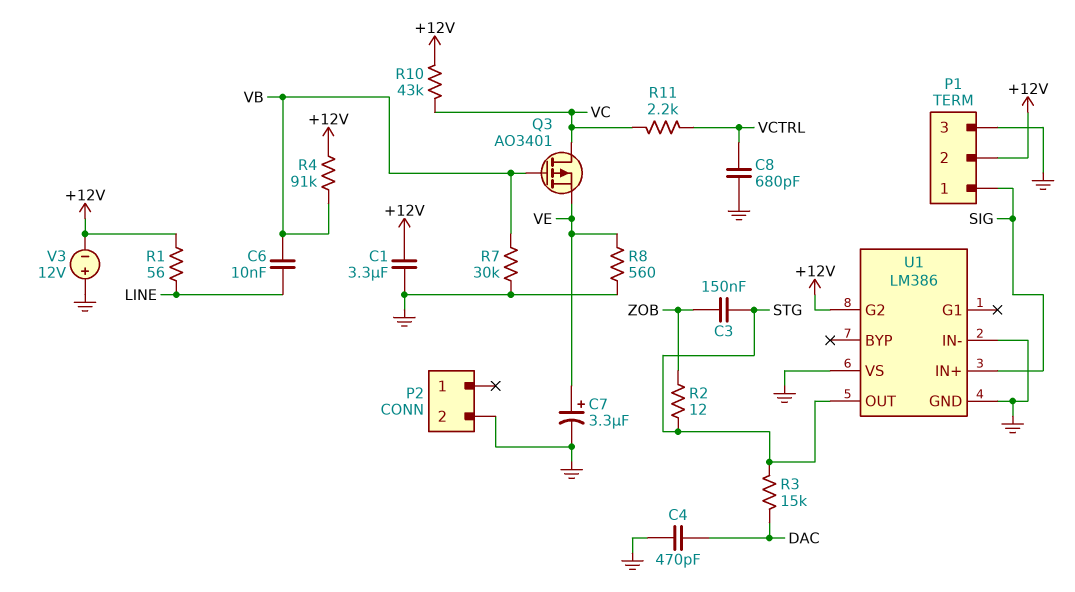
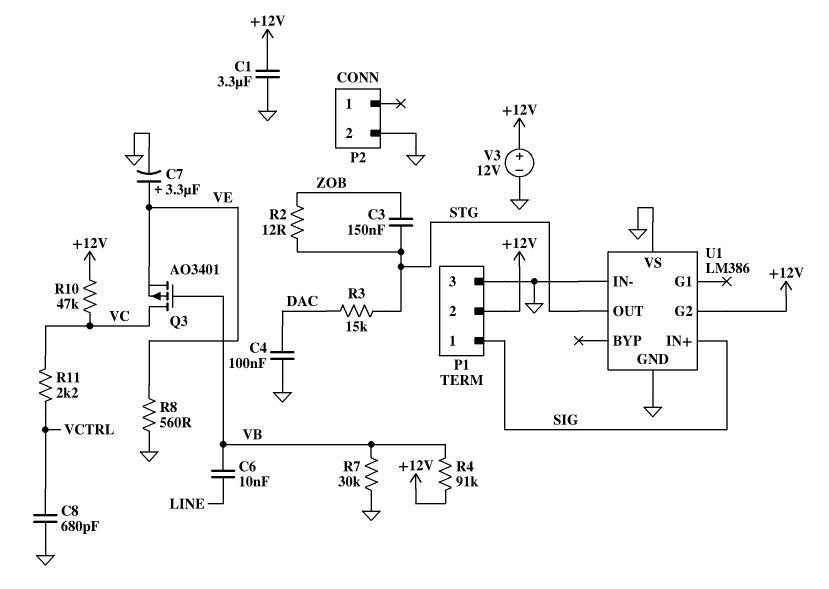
C4: 470pF (DAC, GND) -> 100nF (DAC, GND)
R1: 56 (+12V, LINE) -> none
R10: 43k (+12V, VC) -> 47k (+12V, VC)
V3: 12V (plus GND, minus +12V) -> 12V (plus +12V, minus GND)

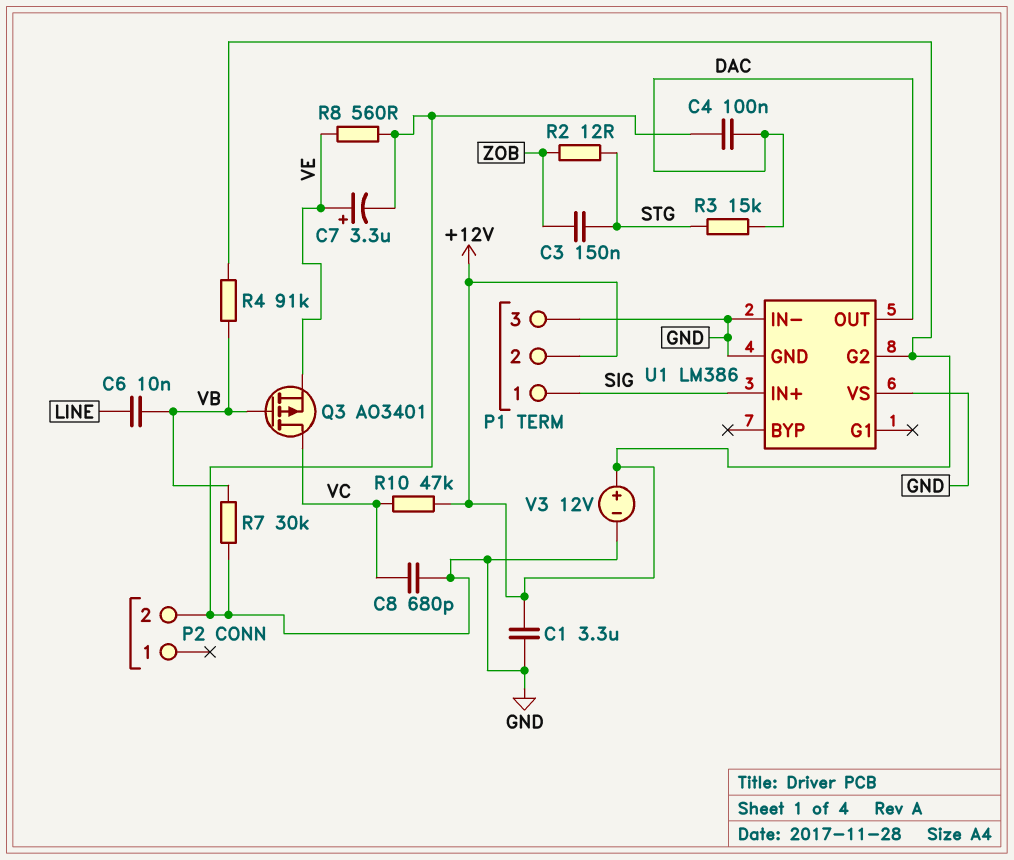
C8: 680pF (GND, VCTRL) -> 680pF (GND, VC)
R11: 2.2k (VC, VCTRL) -> none
U1 pin OUT: STG -> DAC

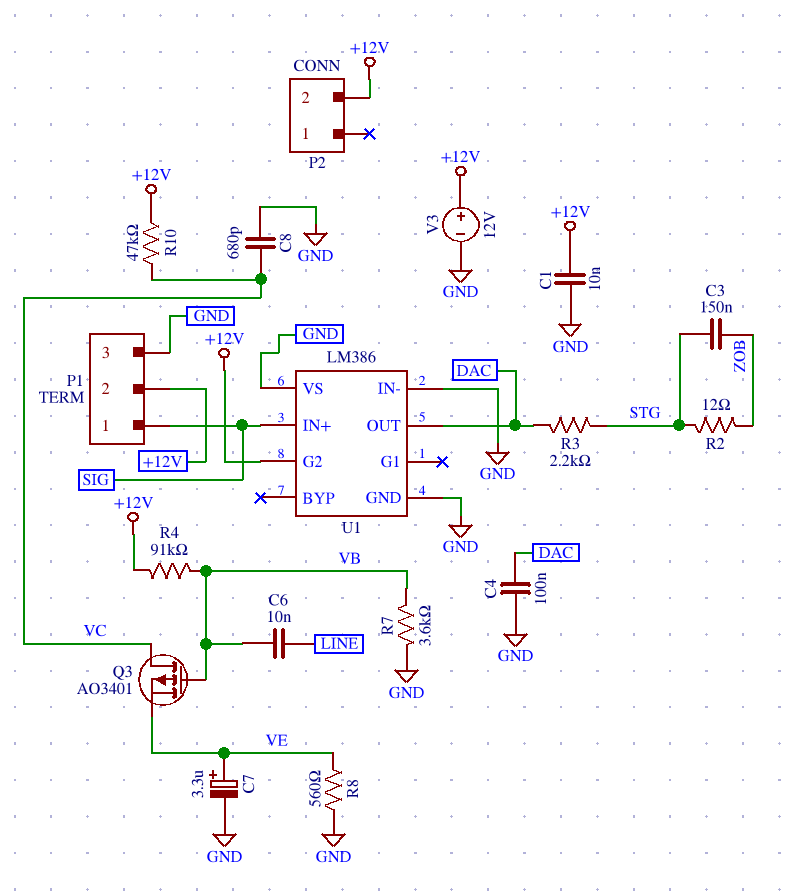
C1: 3.3uF (+12V, GND) -> 10nF (+12V, GND)
P2 pin 2: GND -> +12V
R3: 15k (DAC, STG) -> 2.2k (DAC, STG)
R7: 30k (GND, VB) -> 3.6k (GND, VB)

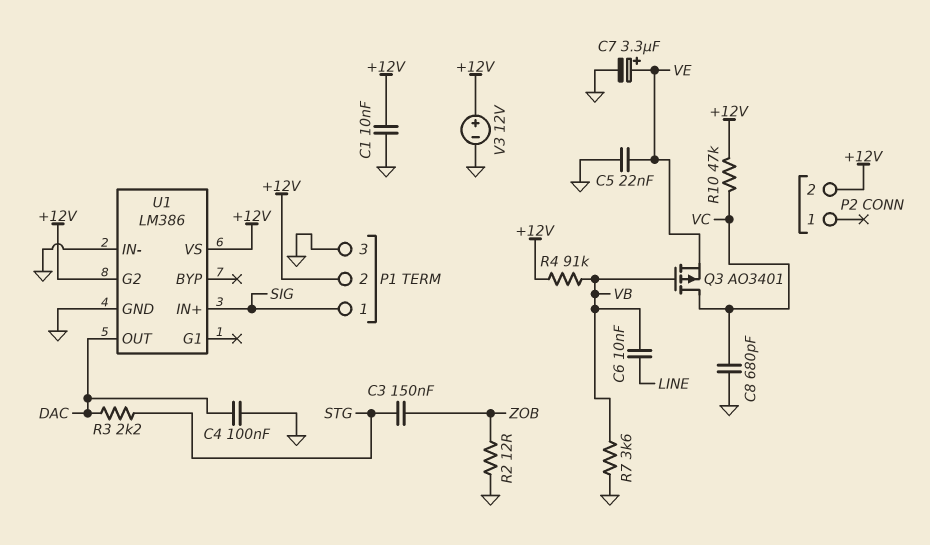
C5: none -> 22nF (GND, VE)
R2: 12 (STG, ZOB) -> 12 (GND, ZOB)
R8: 560 (GND, VE) -> none
U1 pin VS: GND -> +12V

